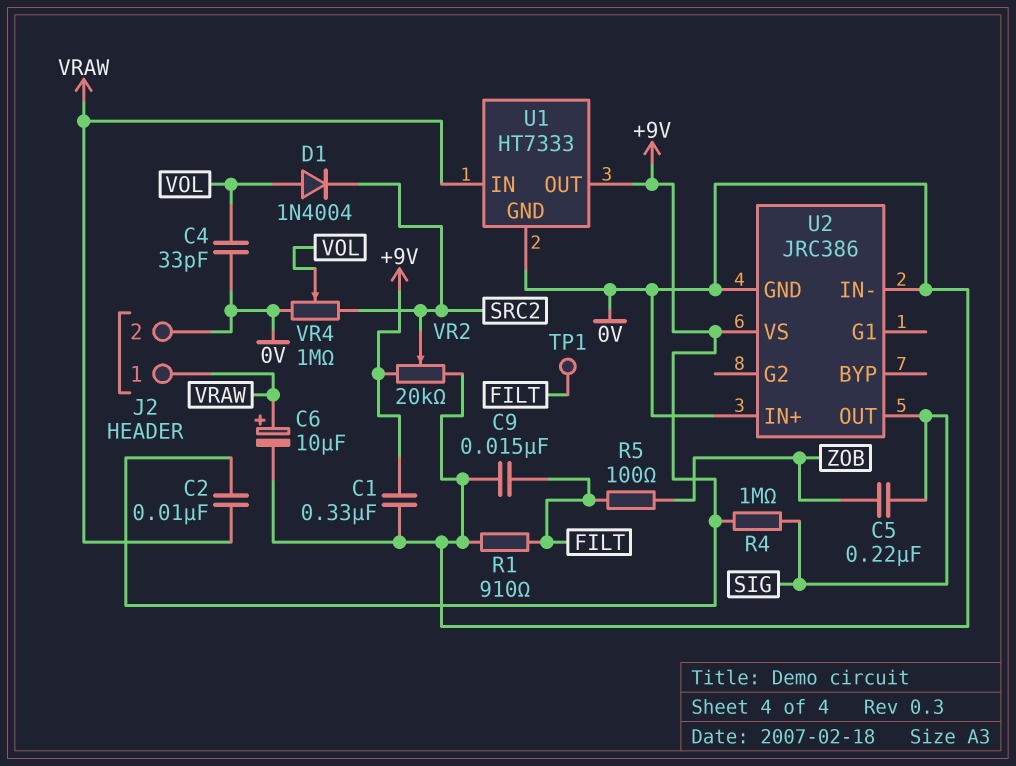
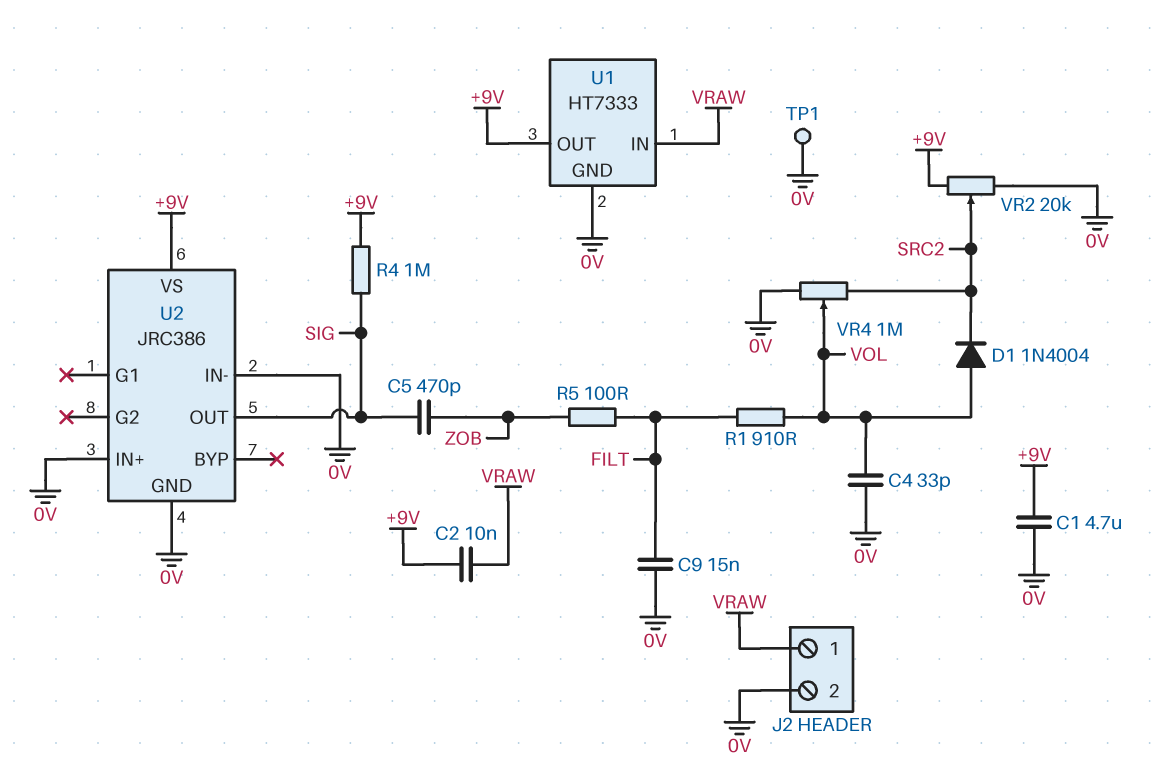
C1: 330nF (+9V, 0V) -> 4.7uF (+9V, 0V)
C5: 220nF (SIG, ZOB) -> 470pF (SIG, ZOB)
C6: 10uF (plus VRAW, minus 0V) -> none
R1: 910 (0V, FILT) -> 910 (FILT, VOL)
TP1: test point (FILT) -> test point (0V)

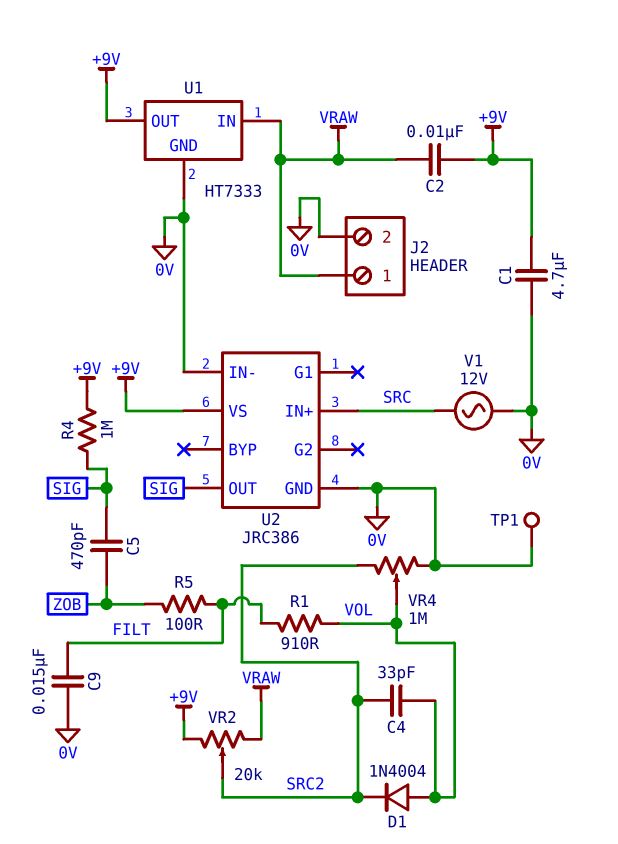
C4: 33pF (0V, VOL) -> 33pF (SRC2, VOL)
U2 pin IN+: 0V -> SRC
V1: none -> AC 12V (0V, SRC)
VR2: 20k (+9V, 0V, wiper SRC2) -> 20k (+9V, VRAW, wiper SRC2)

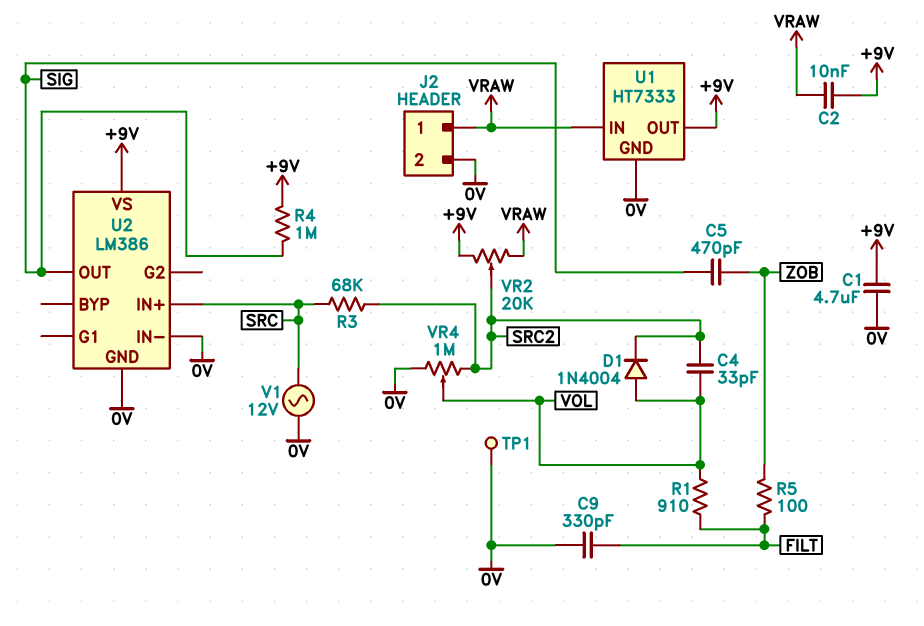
C9: 15nF (0V, FILT) -> 330pF (0V, FILT)
R3: none -> 68k (SRC, SRC2)
U2: JRC386 -> LM386

